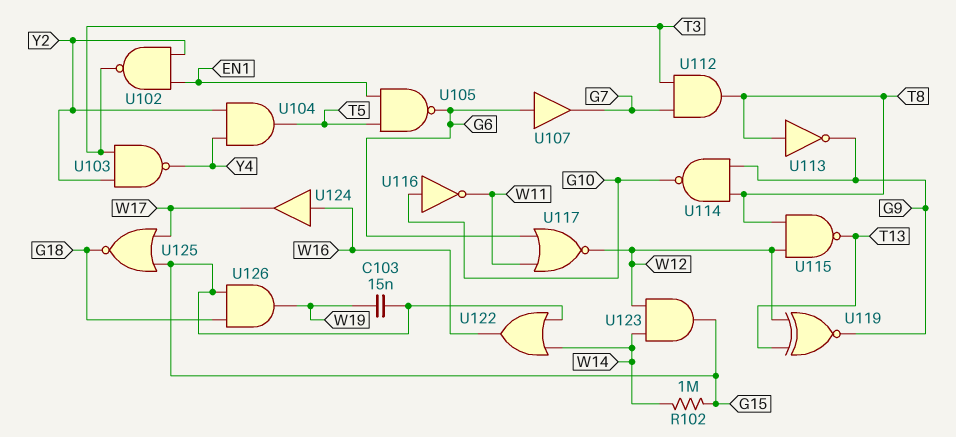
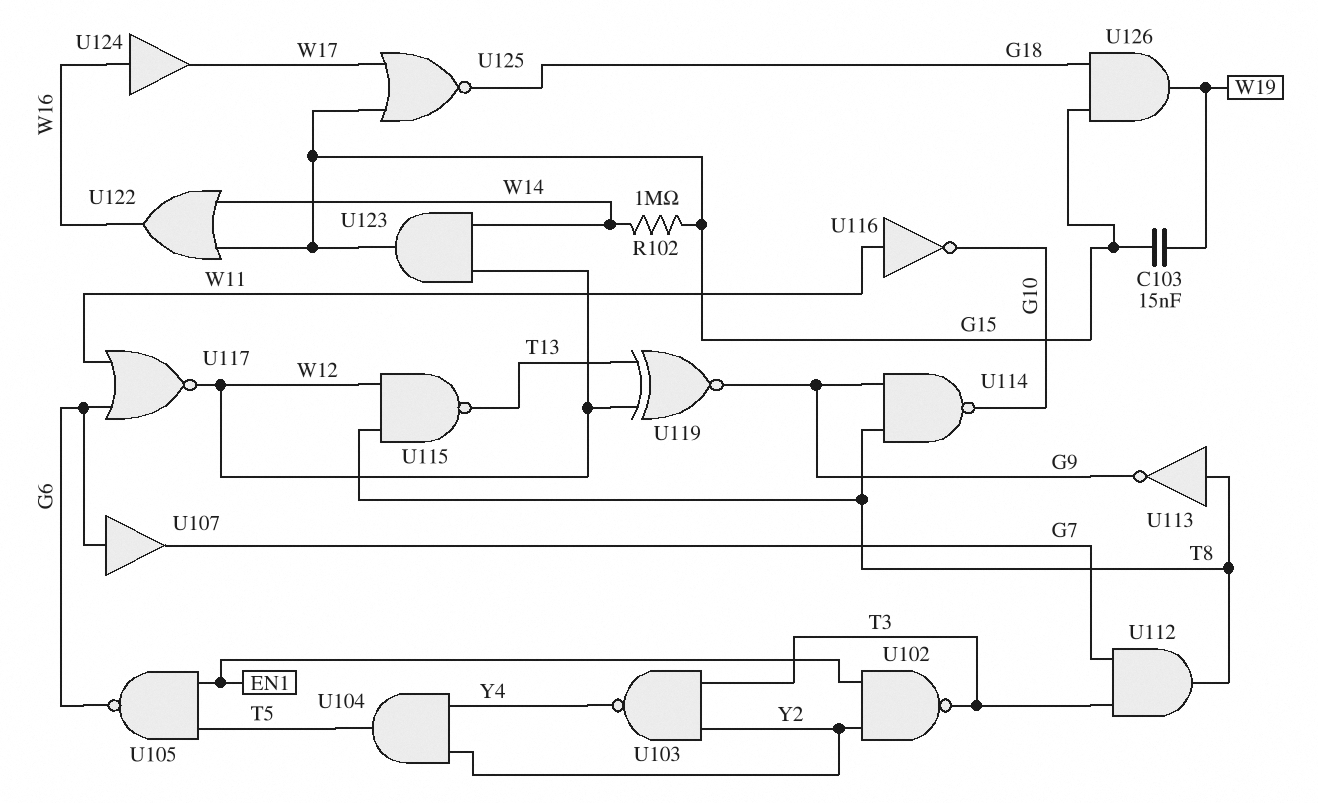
U116: NOT (in G10, out W11) -> NOT (in W11, out G10)

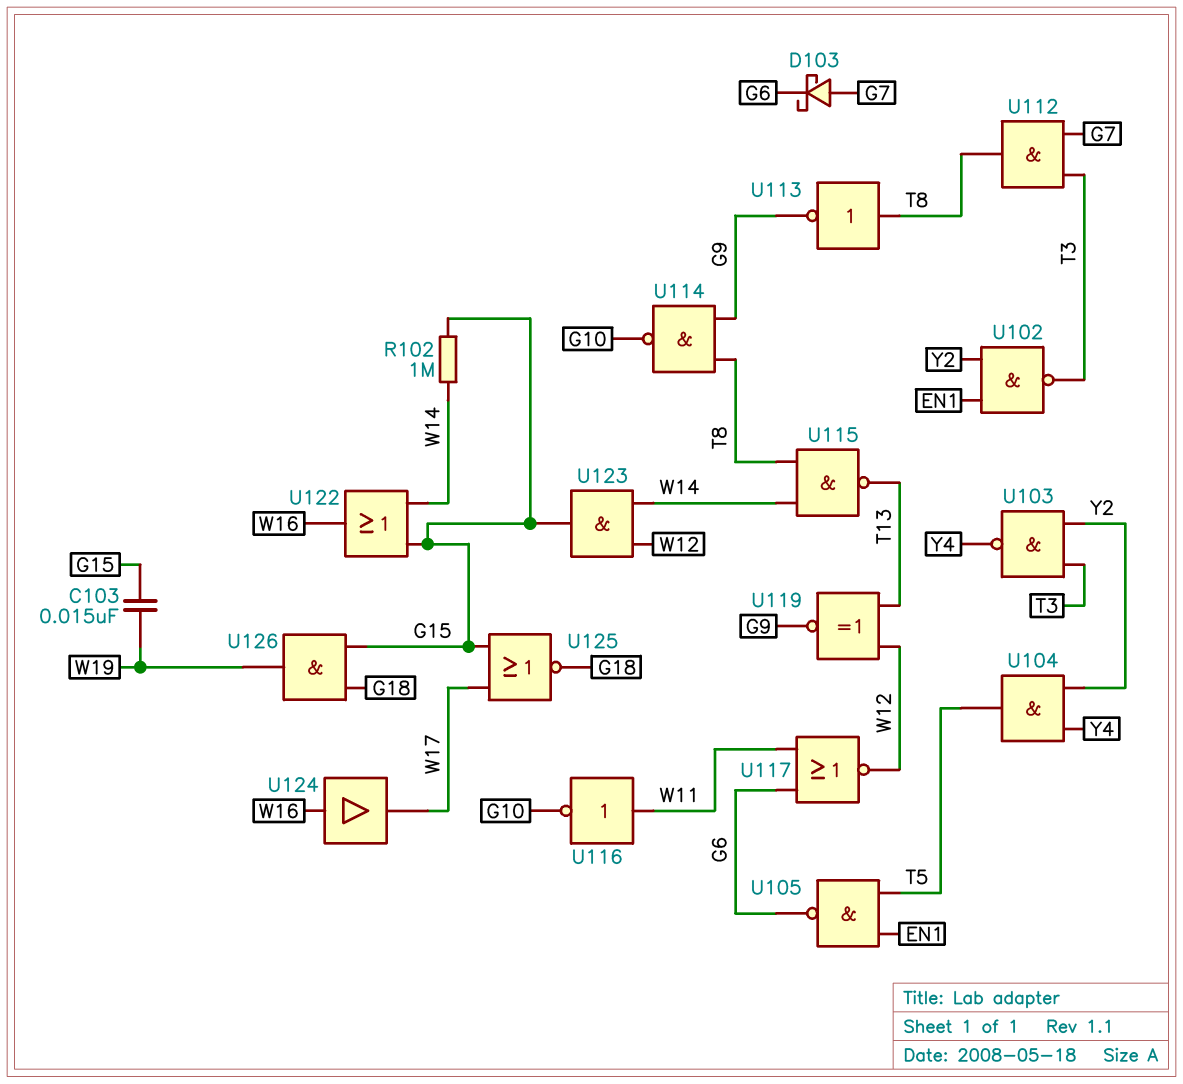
D103: none -> schottky (A G7, K G6)
U107: buffer (in G6, out G7) -> none
U115: NAND (in T8, in W12, out T13) -> NAND (in T8, in W14, out T13)

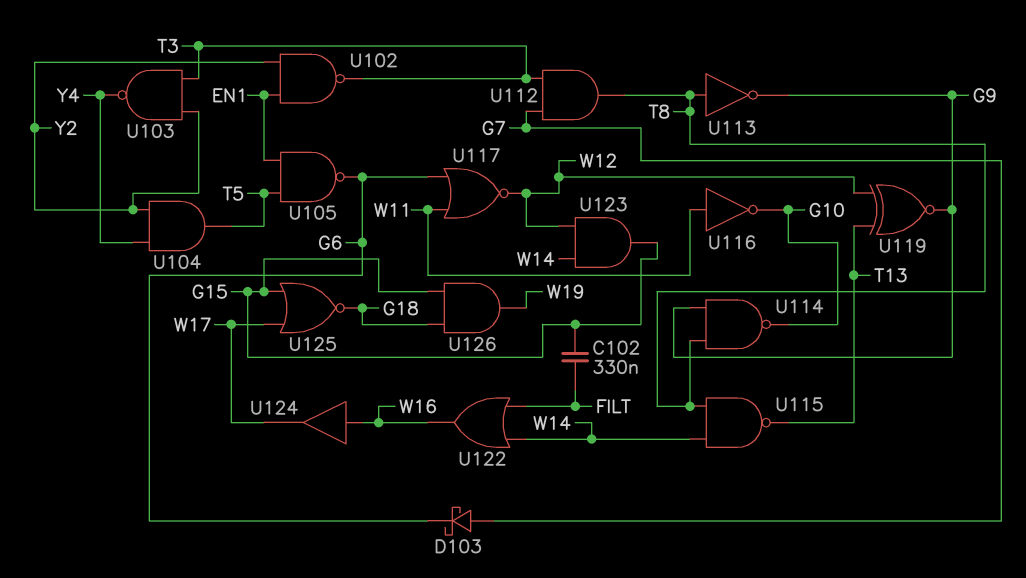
C102: none -> 330nF (FILT, G15)
C103: 15nF (G15, W19) -> none
R102: 1M (G15, W14) -> none
U122: OR (in G15, in W14, out W16) -> OR (in FILT, in W14, out W16)

